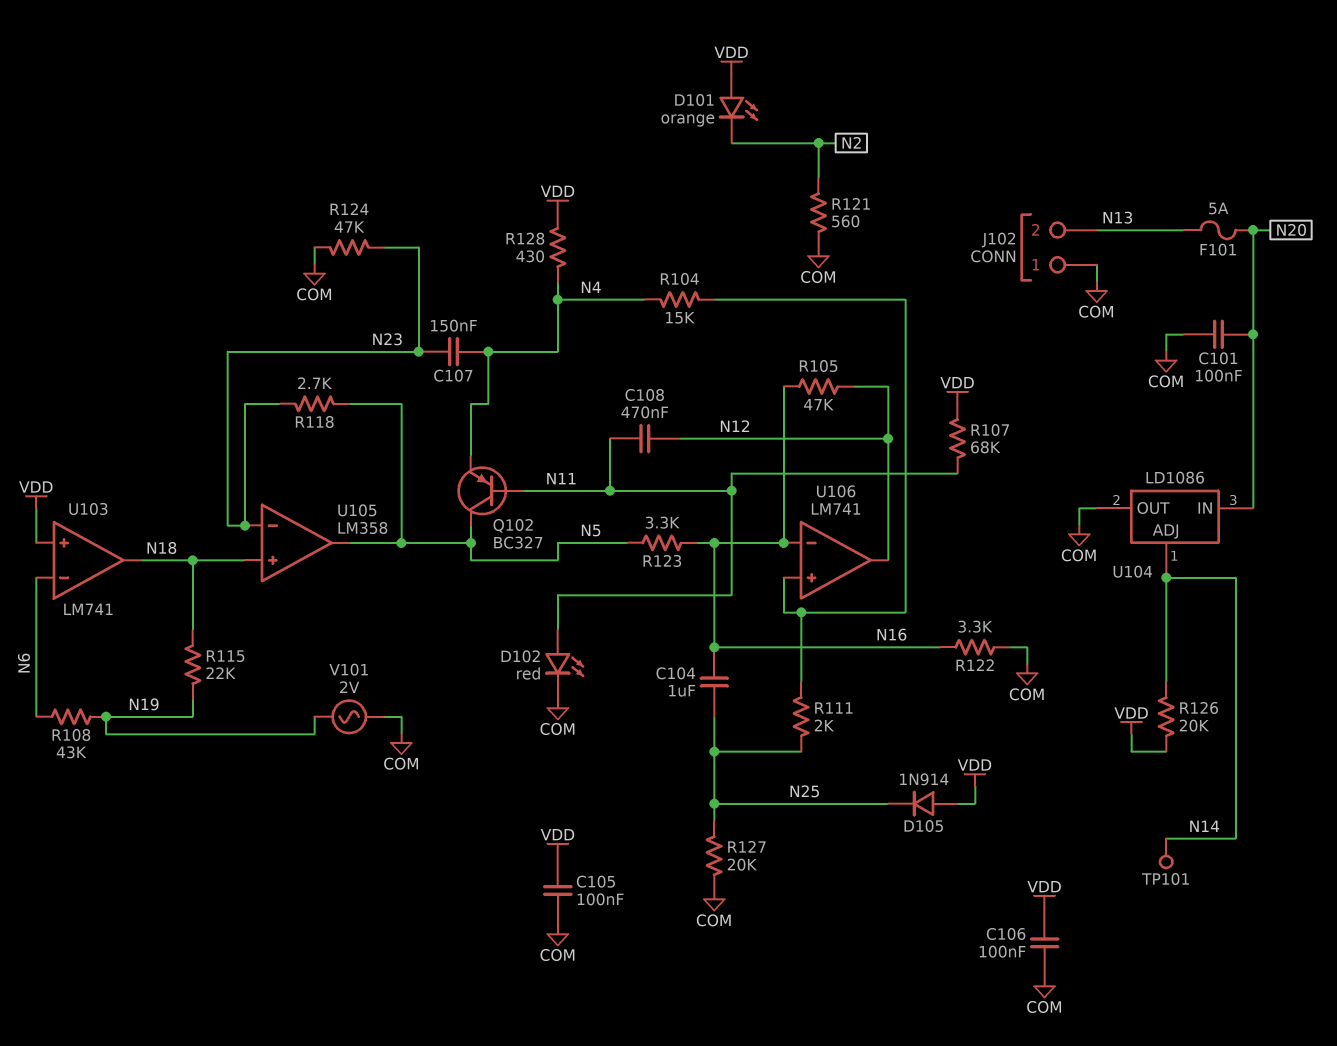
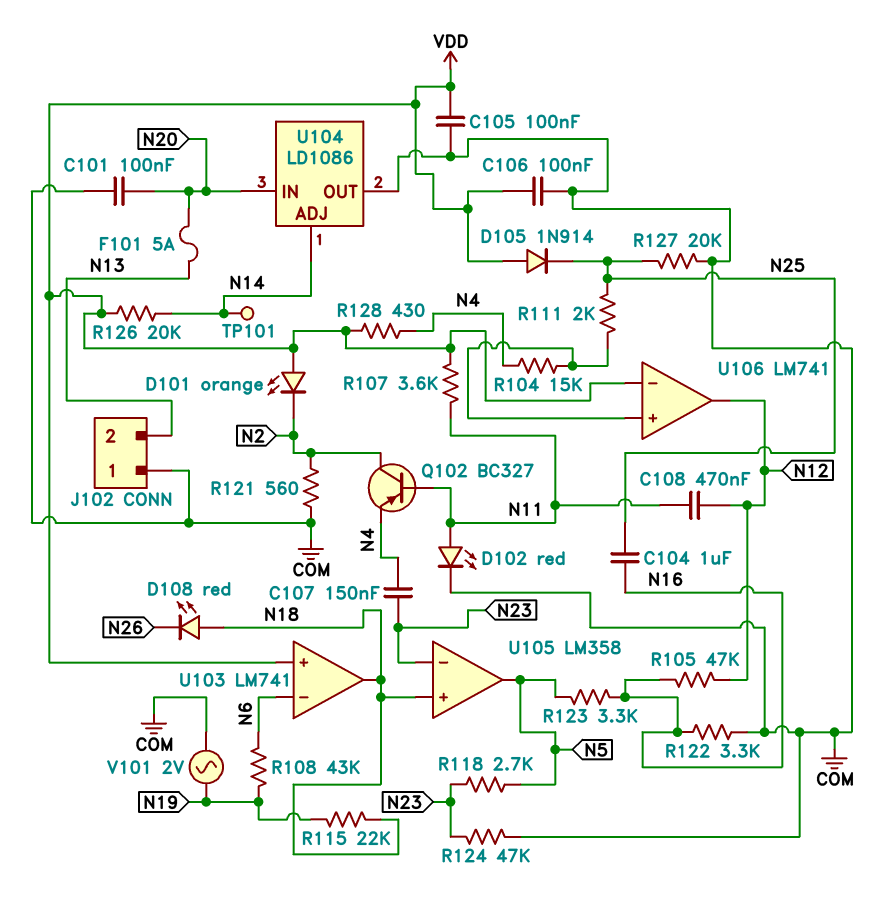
D108: none -> LED red (A N18, K N26)
Q102: PNP BC327 (B N11, C N5, E N4) -> PNP BC327 (B N11, C N2, E N4)
R107: 68k (N11, VDD) -> 3.6k (N11, VDD)
U106 pin in-: N16 -> VDD

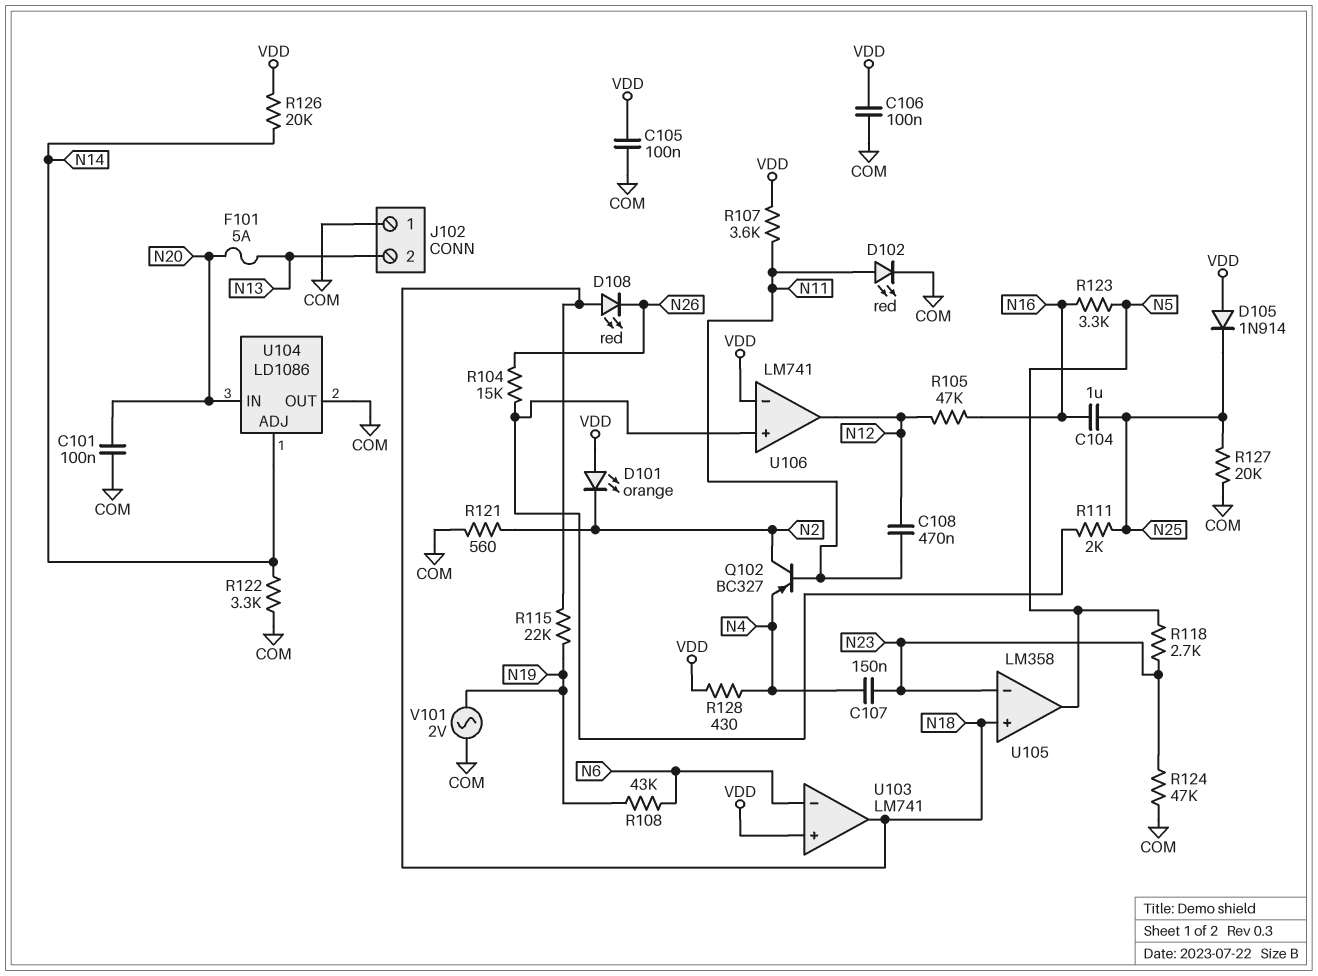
R104: 15k (N4, U106/in+) -> 15k (N26, U106/in+)
R122: 3.3k (COM, N16) -> 3.3k (COM, N14)
TP101: test point (N14) -> none

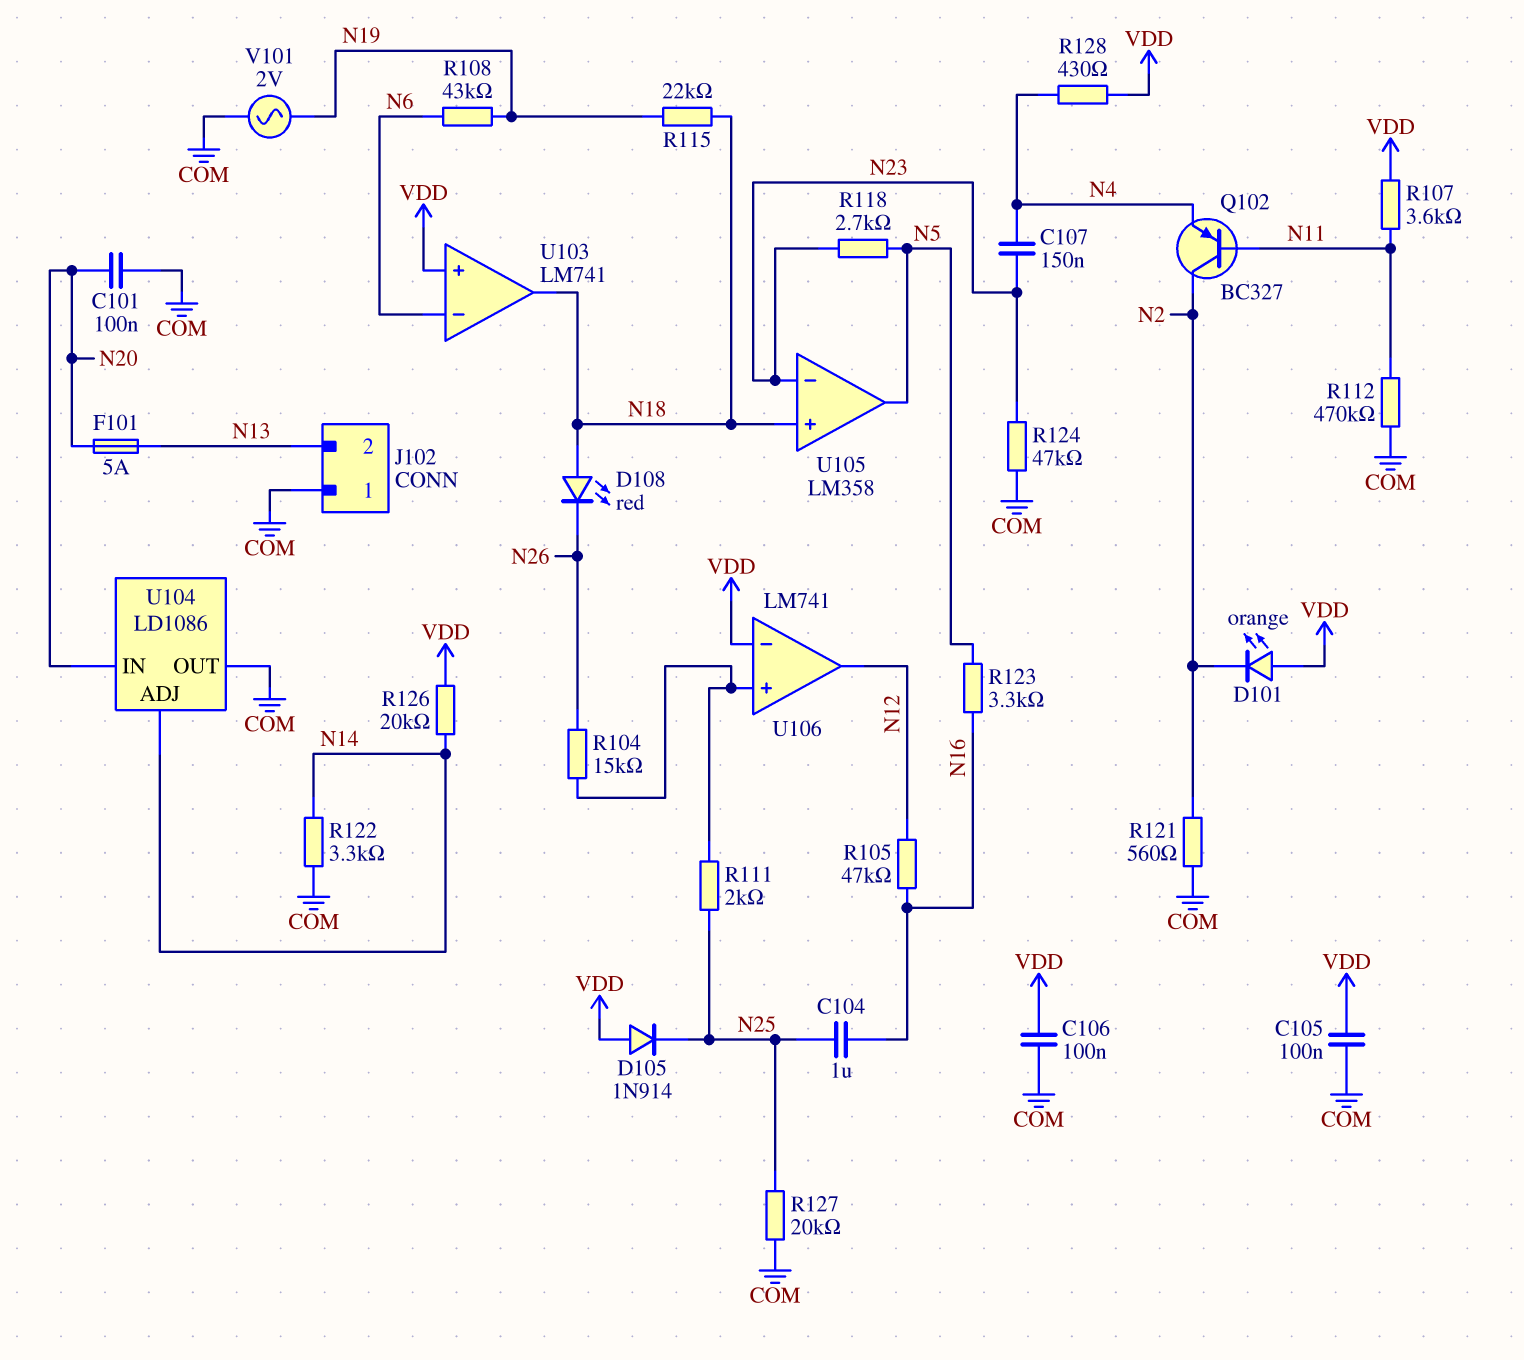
C108: 470nF (N11, N12) -> none
D102: LED red (A N11, K COM) -> none
R112: none -> 470k (COM, N11)

